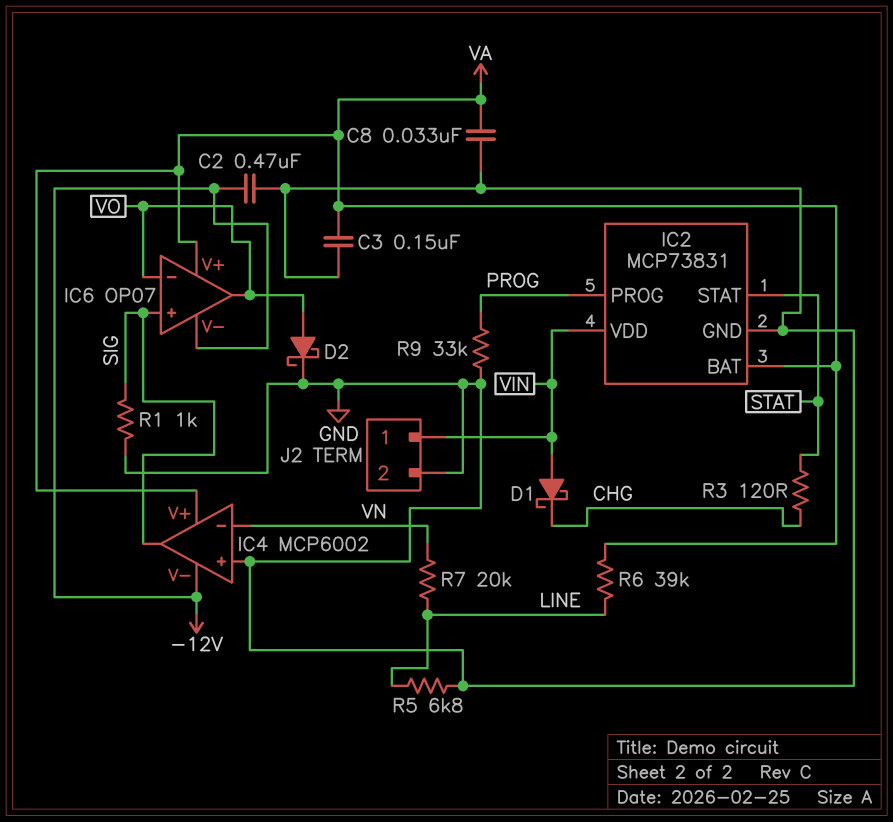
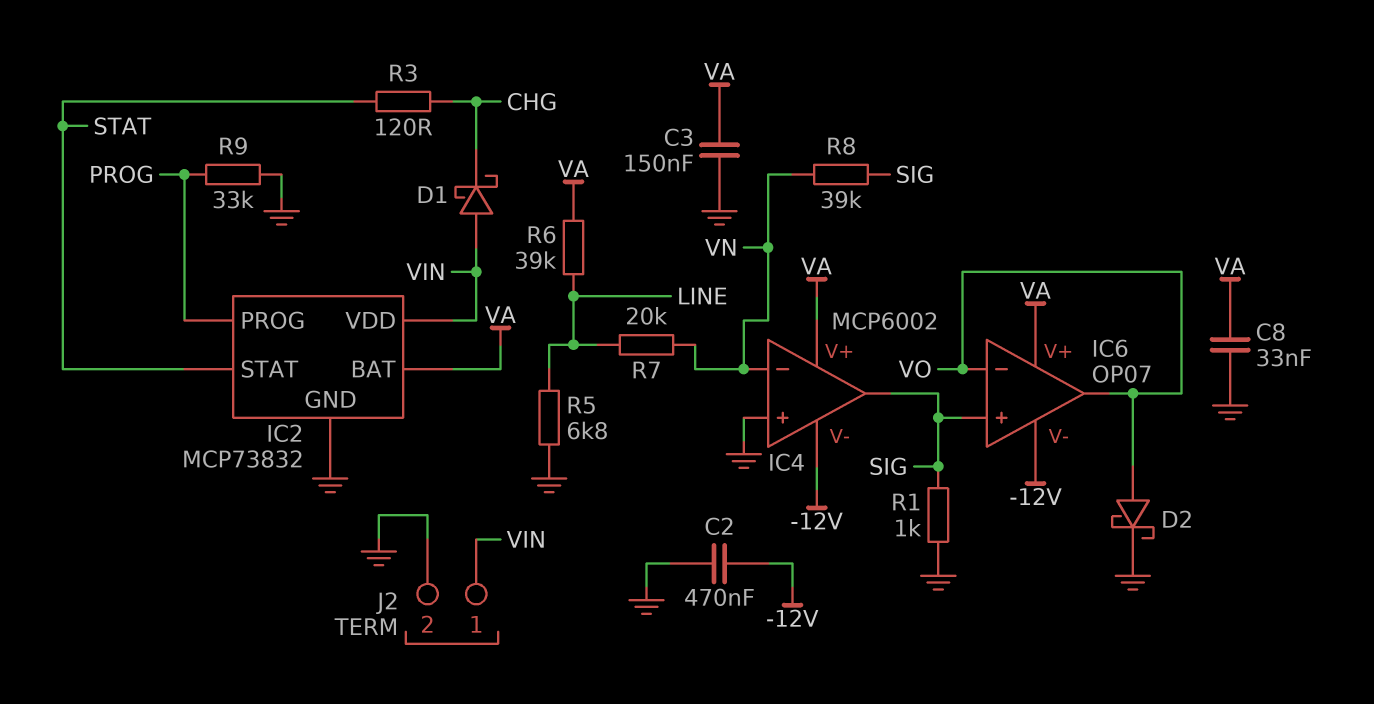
IC2: MCP73831 -> MCP73832
R8: none -> 39k (SIG, VN)

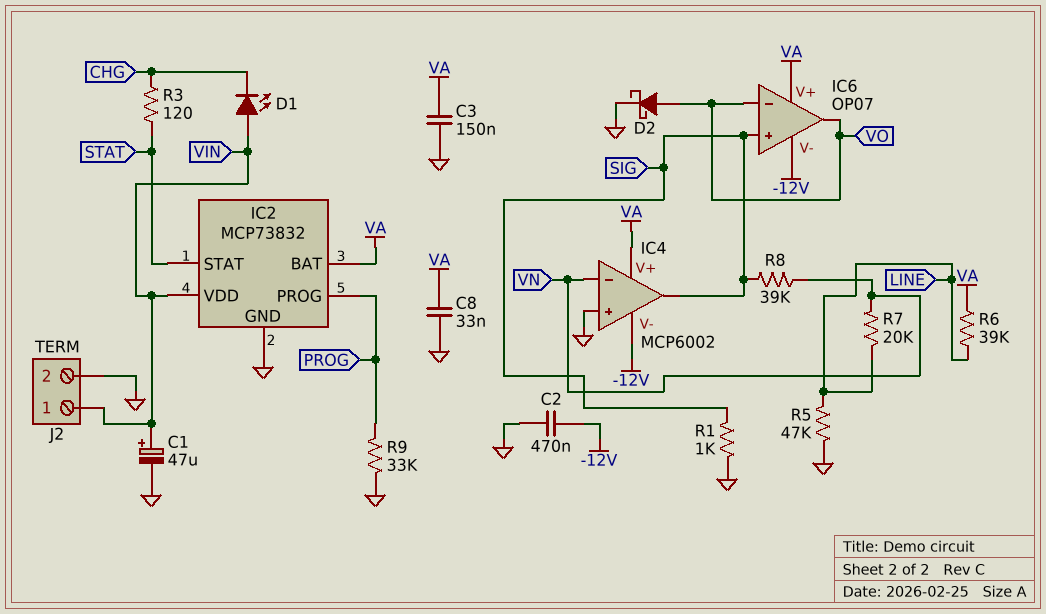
C1: none -> 47uF (plus VIN, minus GND)
D1: schottky (A VIN, K CHG) -> LED (A VIN, K CHG)
R5: 6.8k (GND, LINE) -> 47k (GND, LINE)

